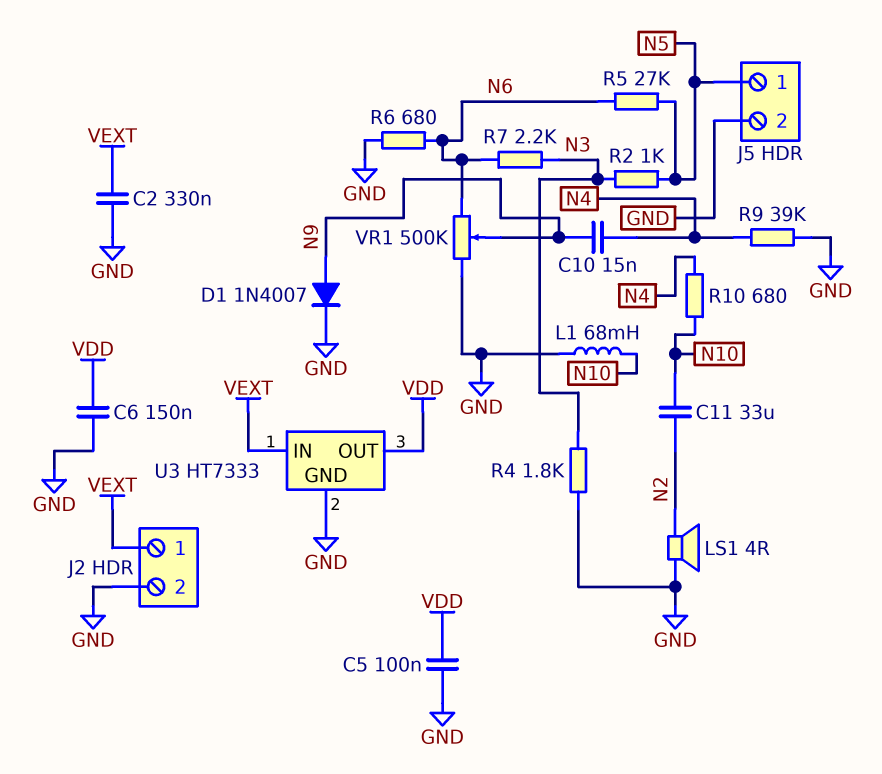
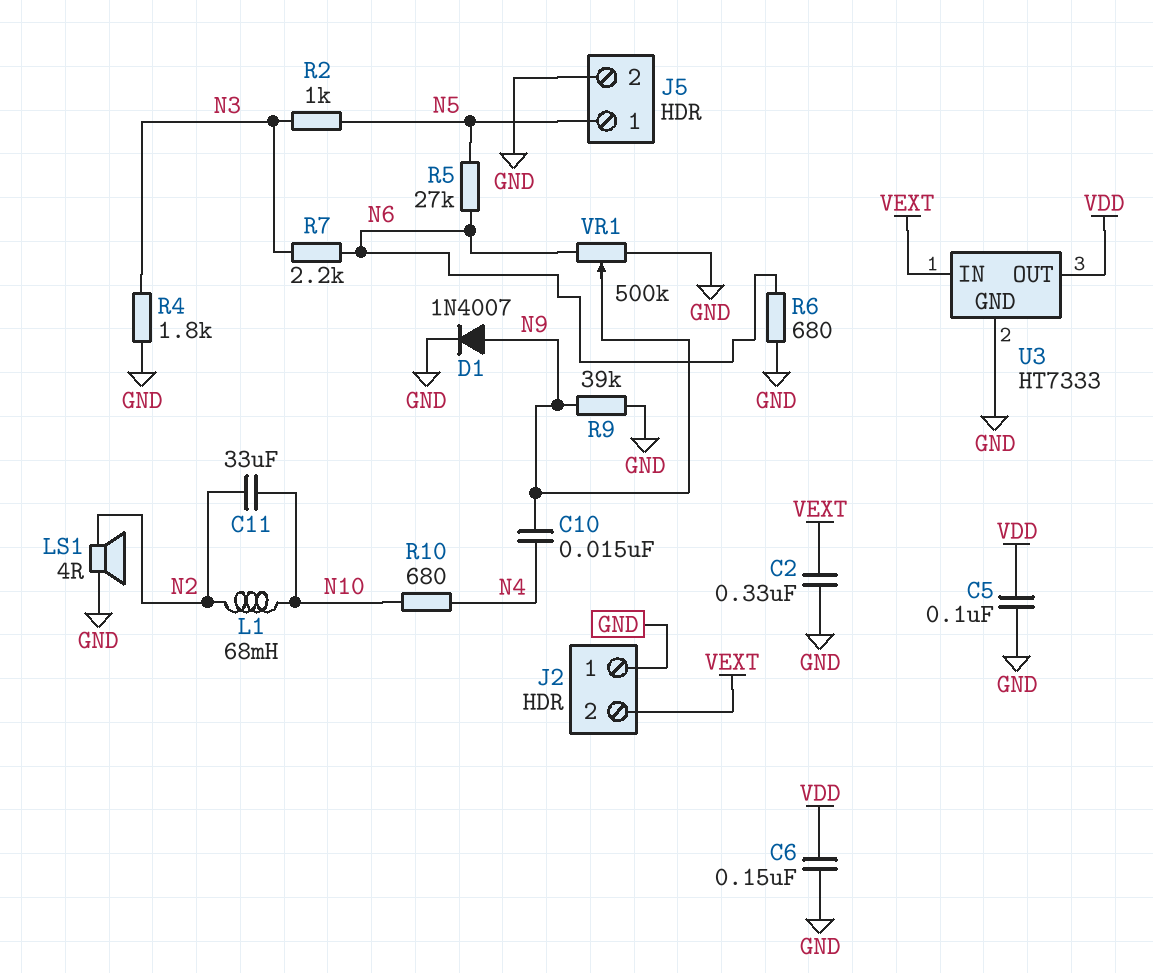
J2 pin 1: VEXT -> GND
J2 pin 2: GND -> VEXT
L1: 68mH (GND, N10) -> 68mH (N2, N10)
R9: 39k (GND, N4) -> 39k (GND, N9)

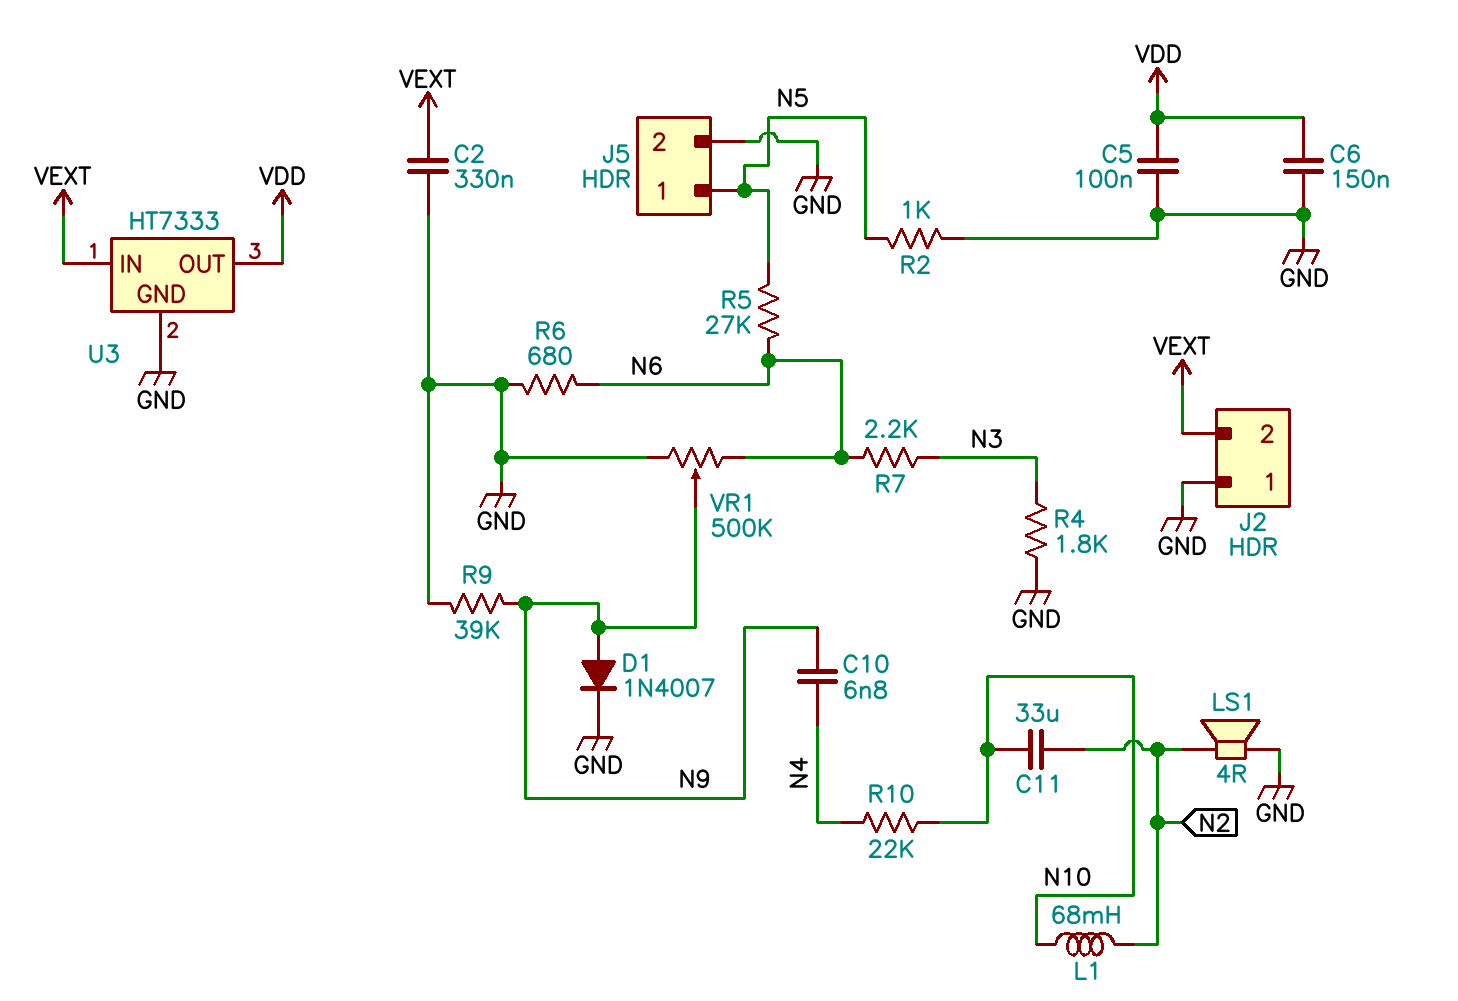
C10: 15nF (N4, N9) -> 6.8nF (N4, N9)
R2: 1k (N3, N5) -> 1k (GND, N5)
R10: 680 (N4, N10) -> 22k (N4, N10)

